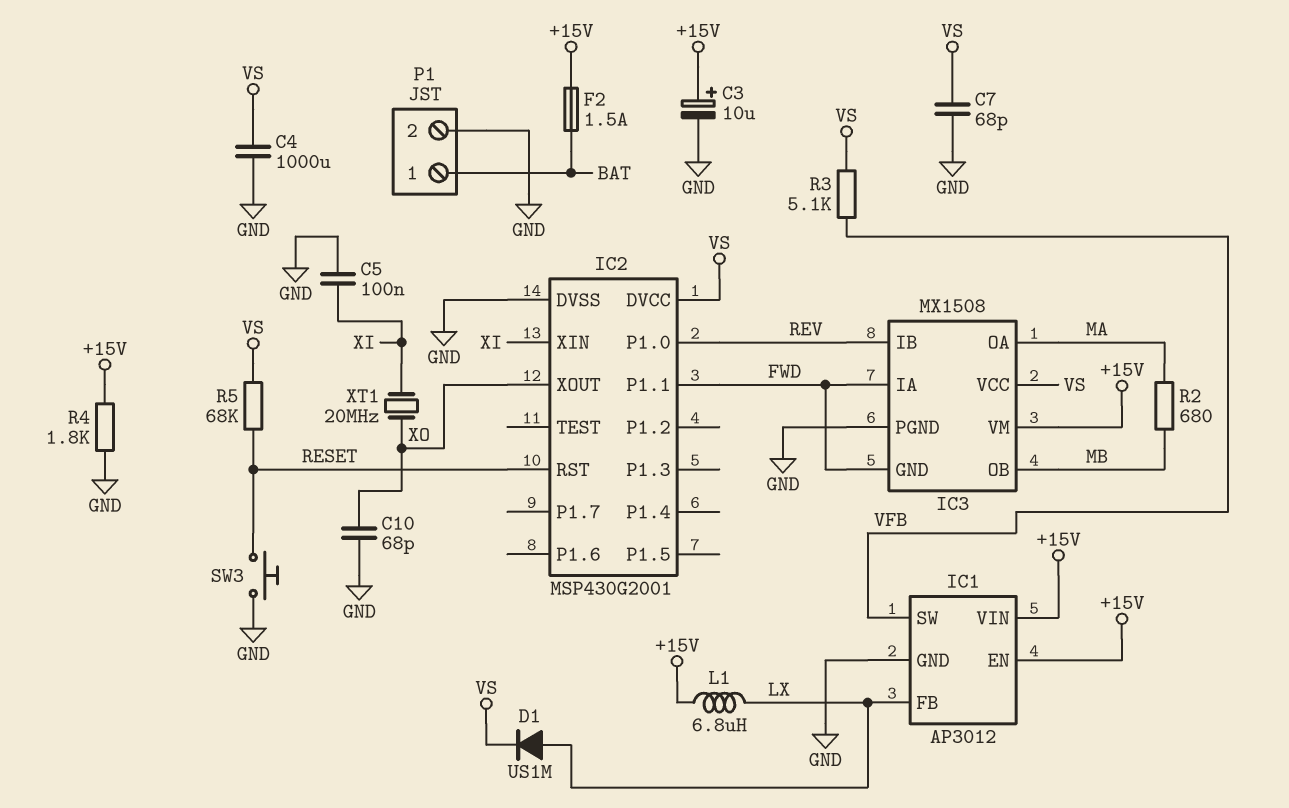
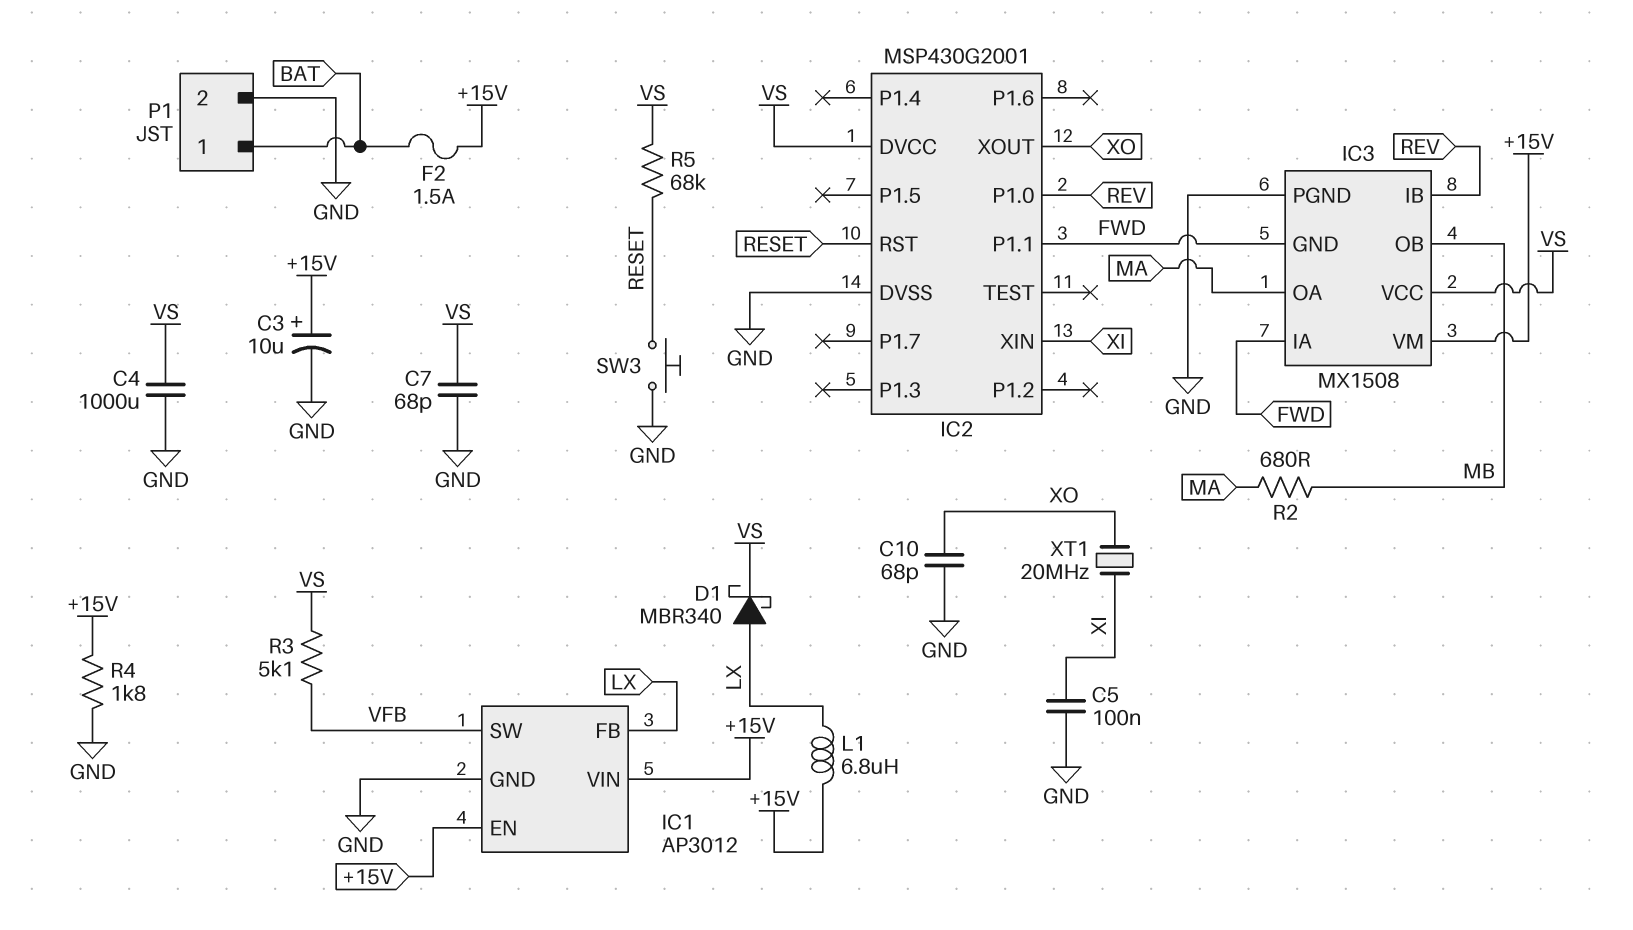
D1: diode US1M (A LX, K VS) -> schottky MBR340 (A LX, K VS)

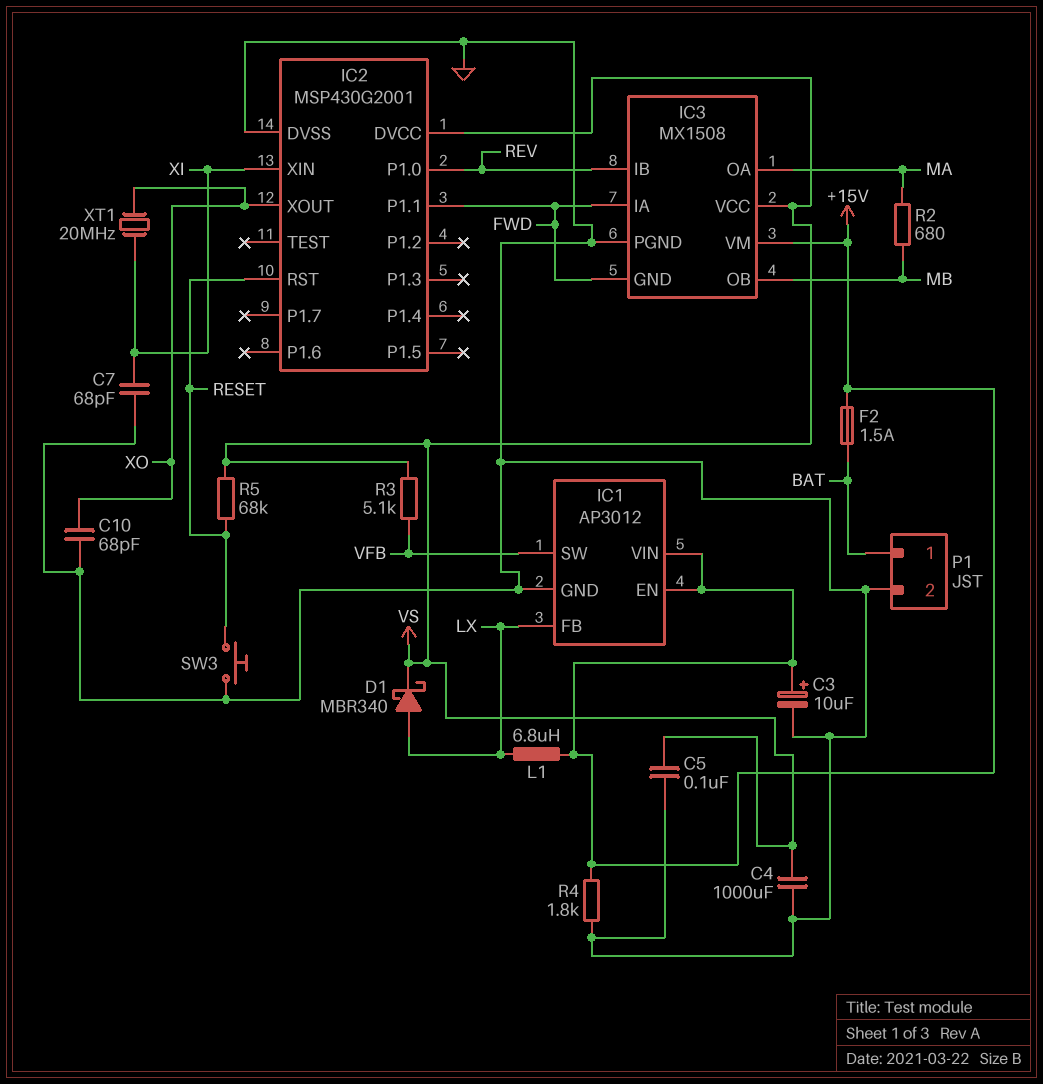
C5: 100nF (GND, XI) -> 100nF (GND, VS)
C7: 68pF (GND, VS) -> 68pF (GND, XI)

